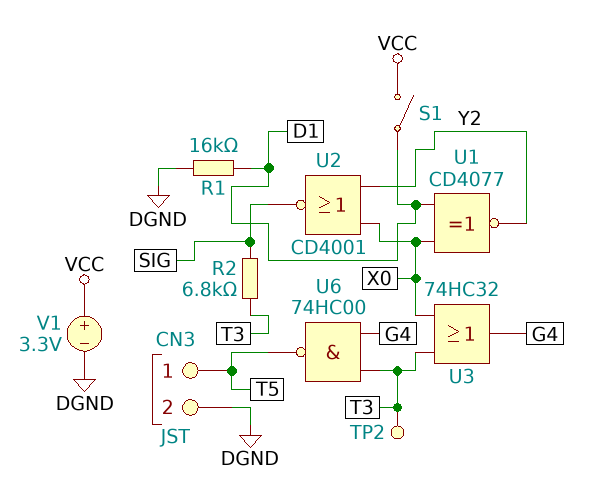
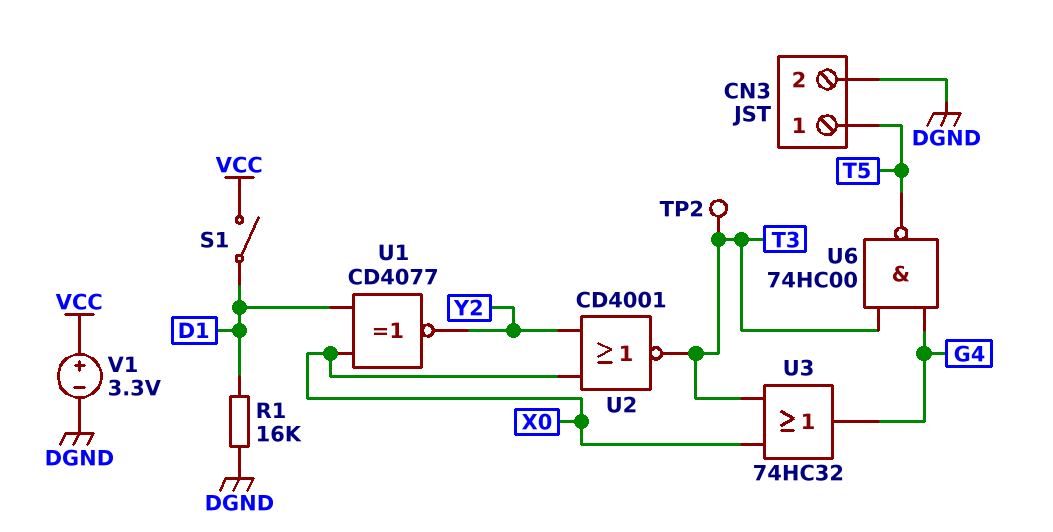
R2: 6.8k (SIG, T3) -> none
U2: NOR CD4001 (in X0, in Y2, out SIG) -> NOR CD4001 (in X0, in Y2, out T3)

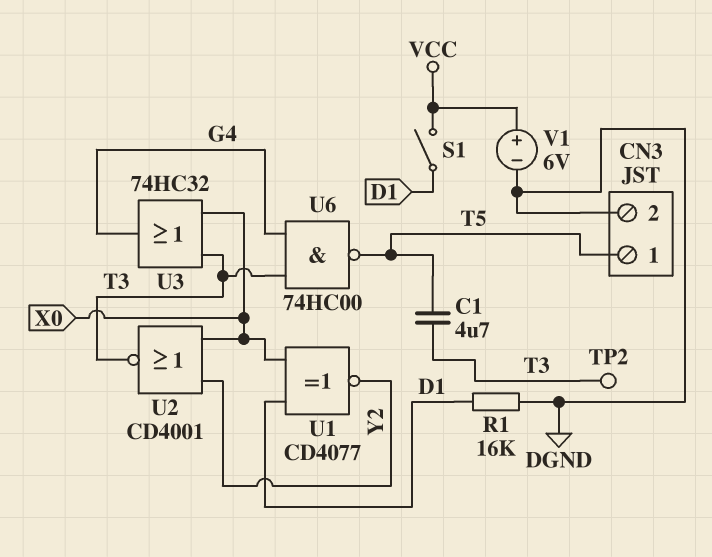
C1: none -> 4.7uF (T3, T5)
V1: 3.3V (plus VCC, minus DGND) -> 6V (plus VCC, minus DGND)

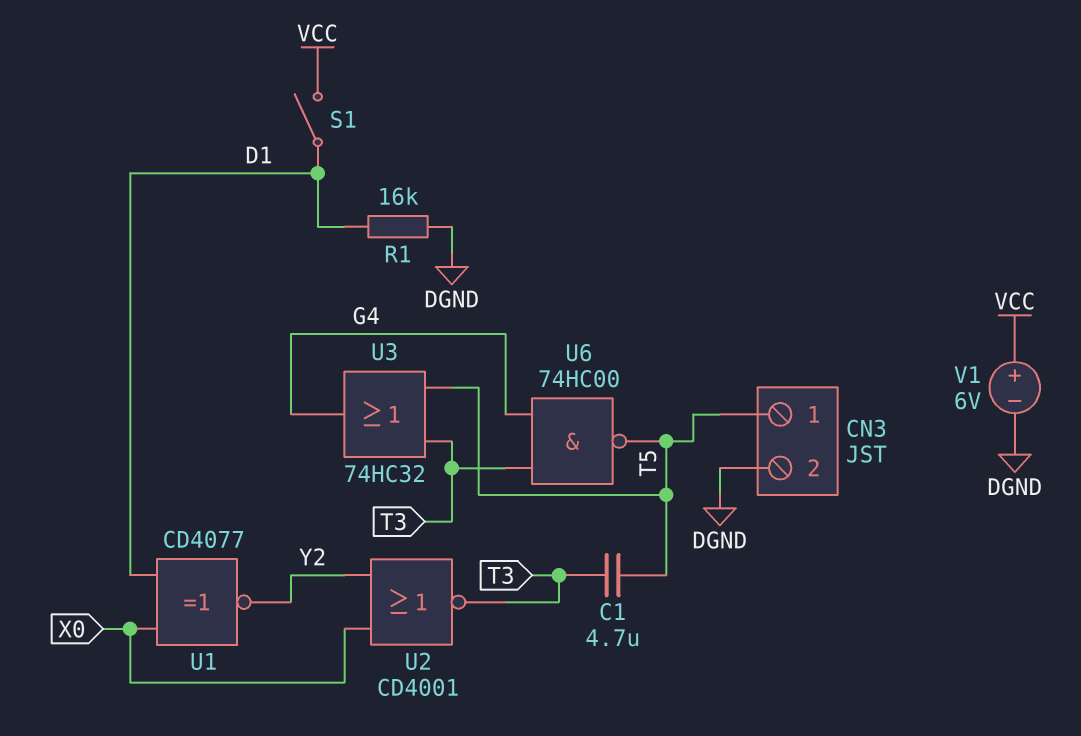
TP2: test point (T3) -> none
U3: OR 74HC32 (in T3, in X0, out G4) -> OR 74HC32 (in T3, in T5, out G4)

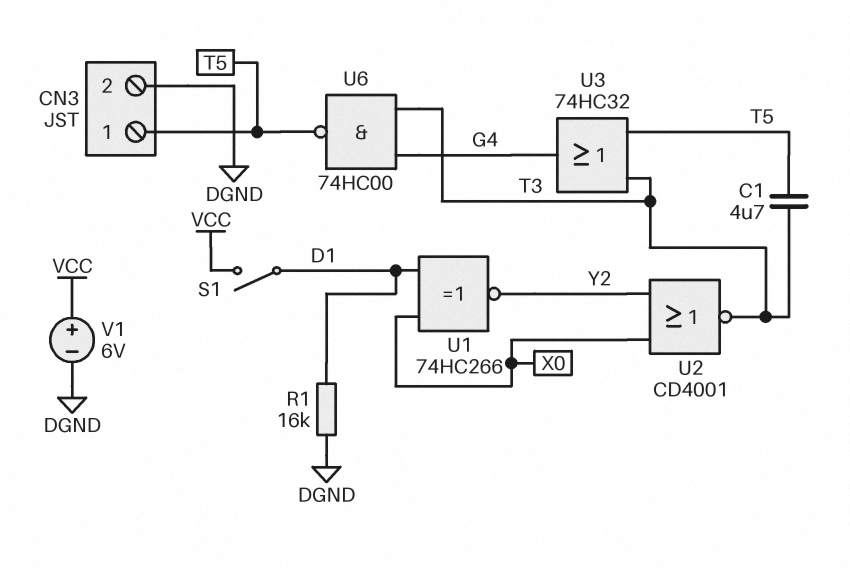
U1: XNOR CD4077 (in D1, in X0, out Y2) -> XNOR 74HC266 (in D1, in X0, out Y2)

